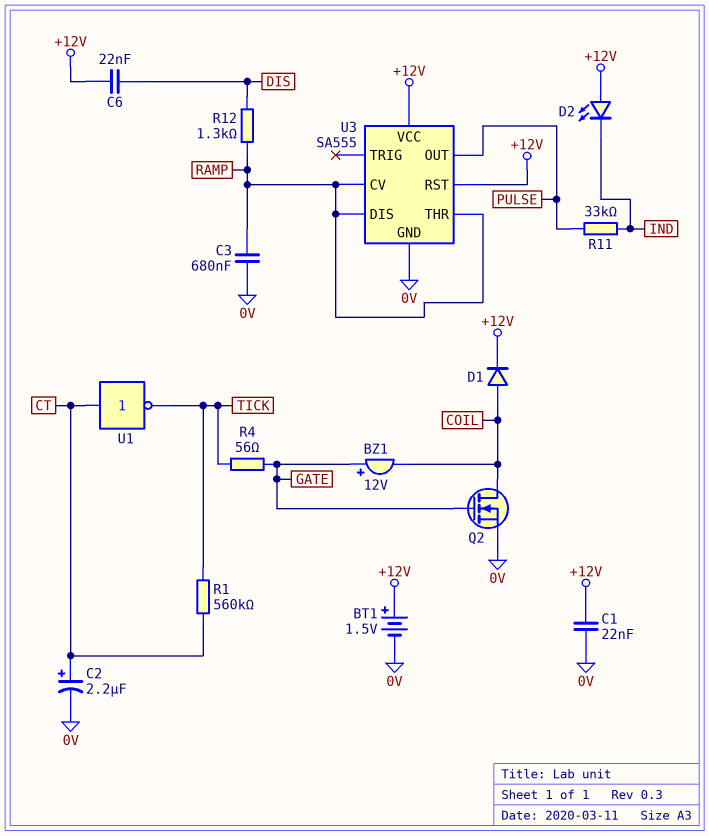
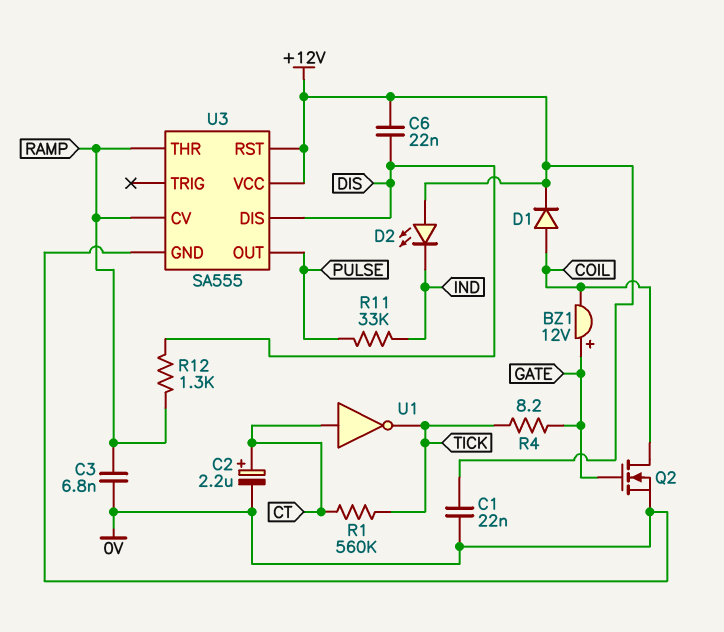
BT1: 1.5V (plus +12V, minus 0V) -> none
C3: 680nF (0V, RAMP) -> 6.8nF (0V, RAMP)
R4: 56 (GATE, TICK) -> 8.2 (GATE, TICK)
U3 pin DIS: RAMP -> DIS

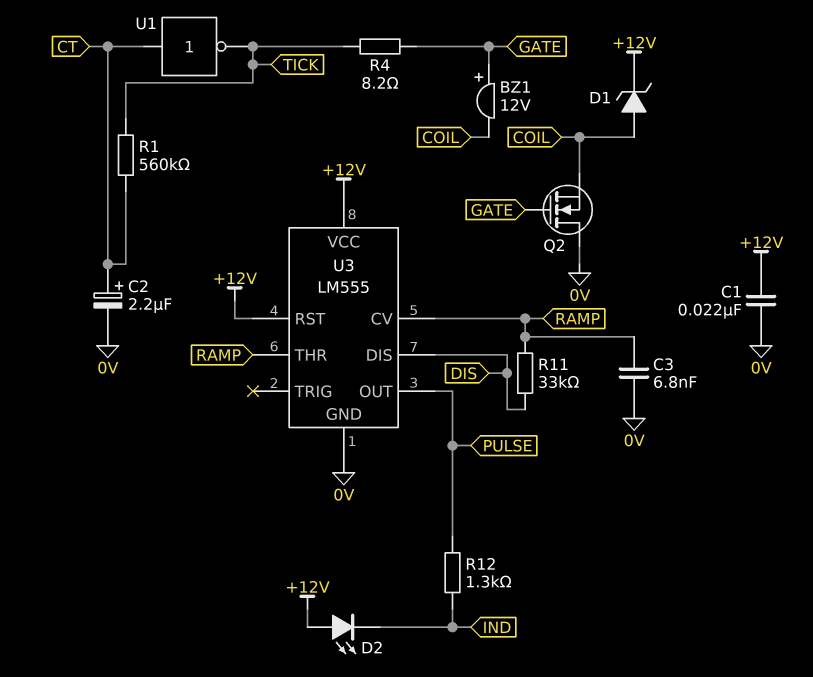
C6: 22nF (+12V, DIS) -> none
D1: diode (A COIL, K +12V) -> zener (A COIL, K +12V)
Q2: NMOS (G GATE, D COIL, S 0V) -> NMOS (G GATE, D 0V, S COIL)
R11: 33k (IND, PULSE) -> 33k (DIS, RAMP)
R12: 1.3k (DIS, RAMP) -> 1.3k (IND, PULSE)
U3: SA555 -> LM555

